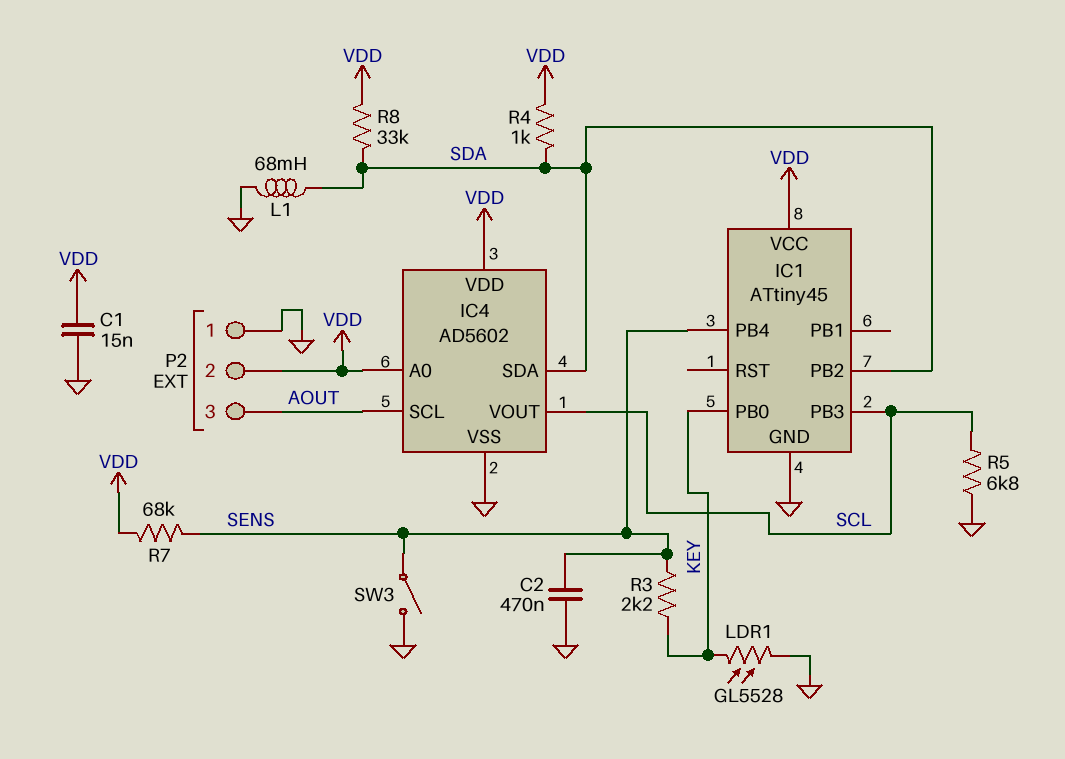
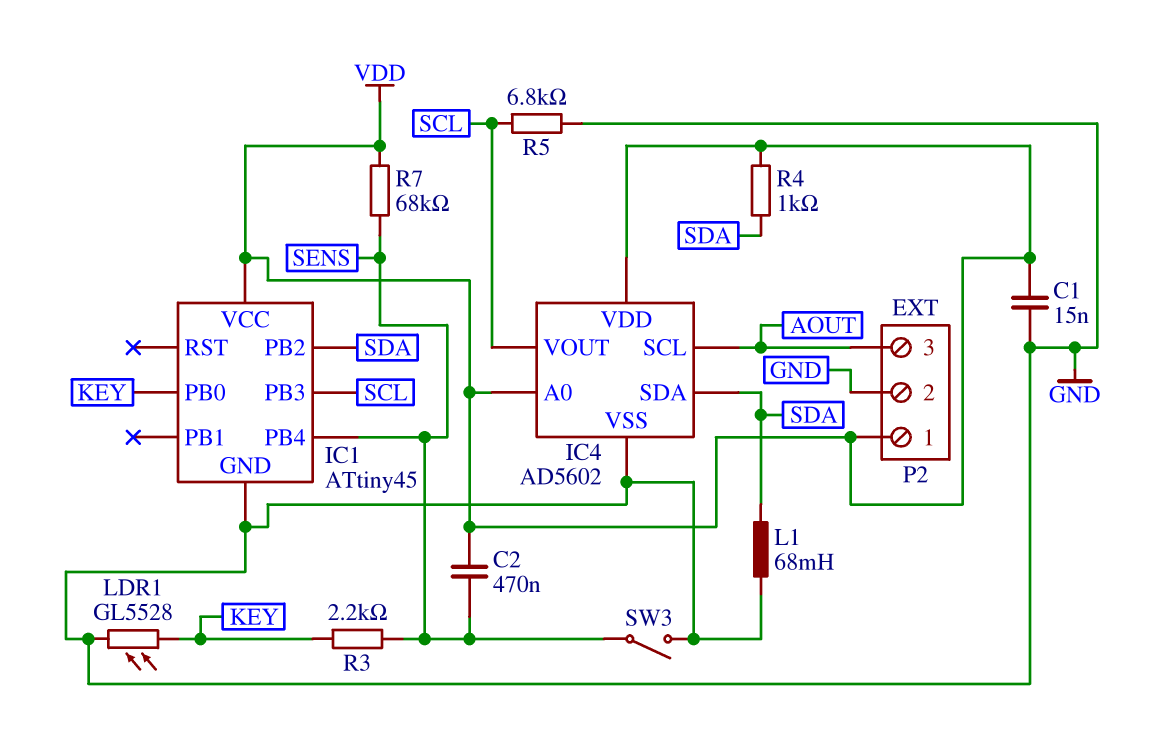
C2: 470nF (GND, SENS) -> 470nF (SENS, VDD)
P2 pin 1: GND -> VDD
P2 pin 2: VDD -> GND
R8: 33k (SDA, VDD) -> none

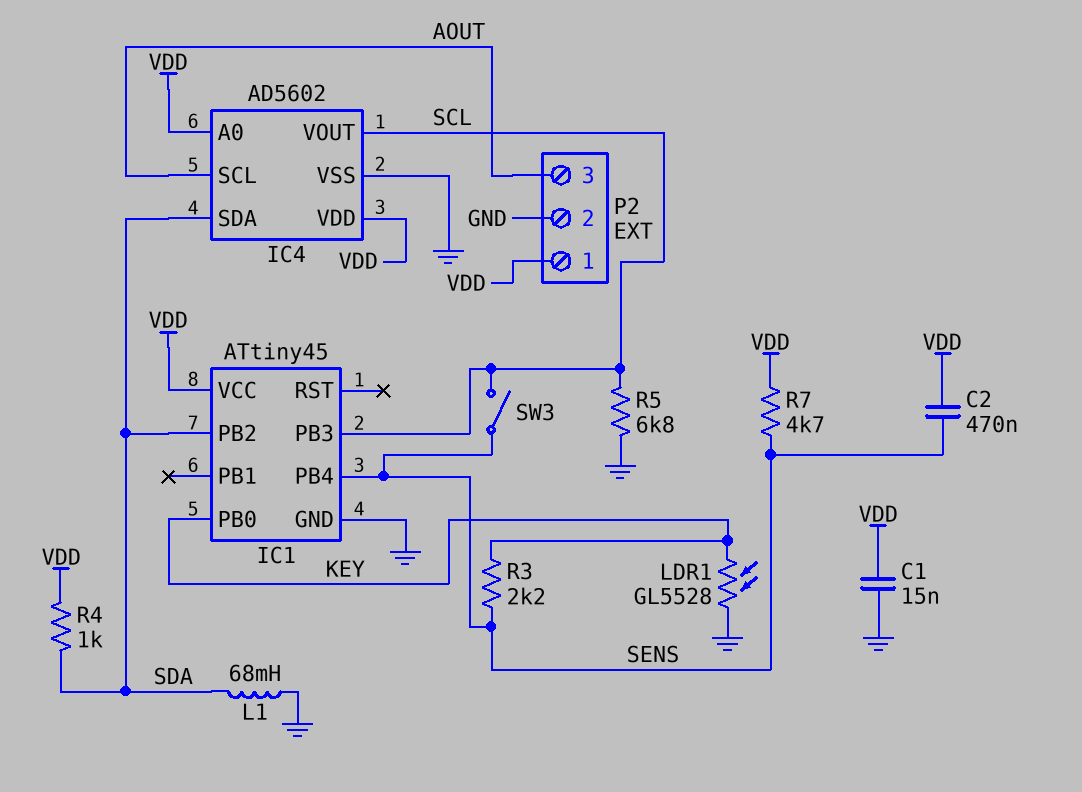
R7: 68k (SENS, VDD) -> 4.7k (SENS, VDD)
SW3: switch (GND, SENS) -> switch (SCL, SENS)

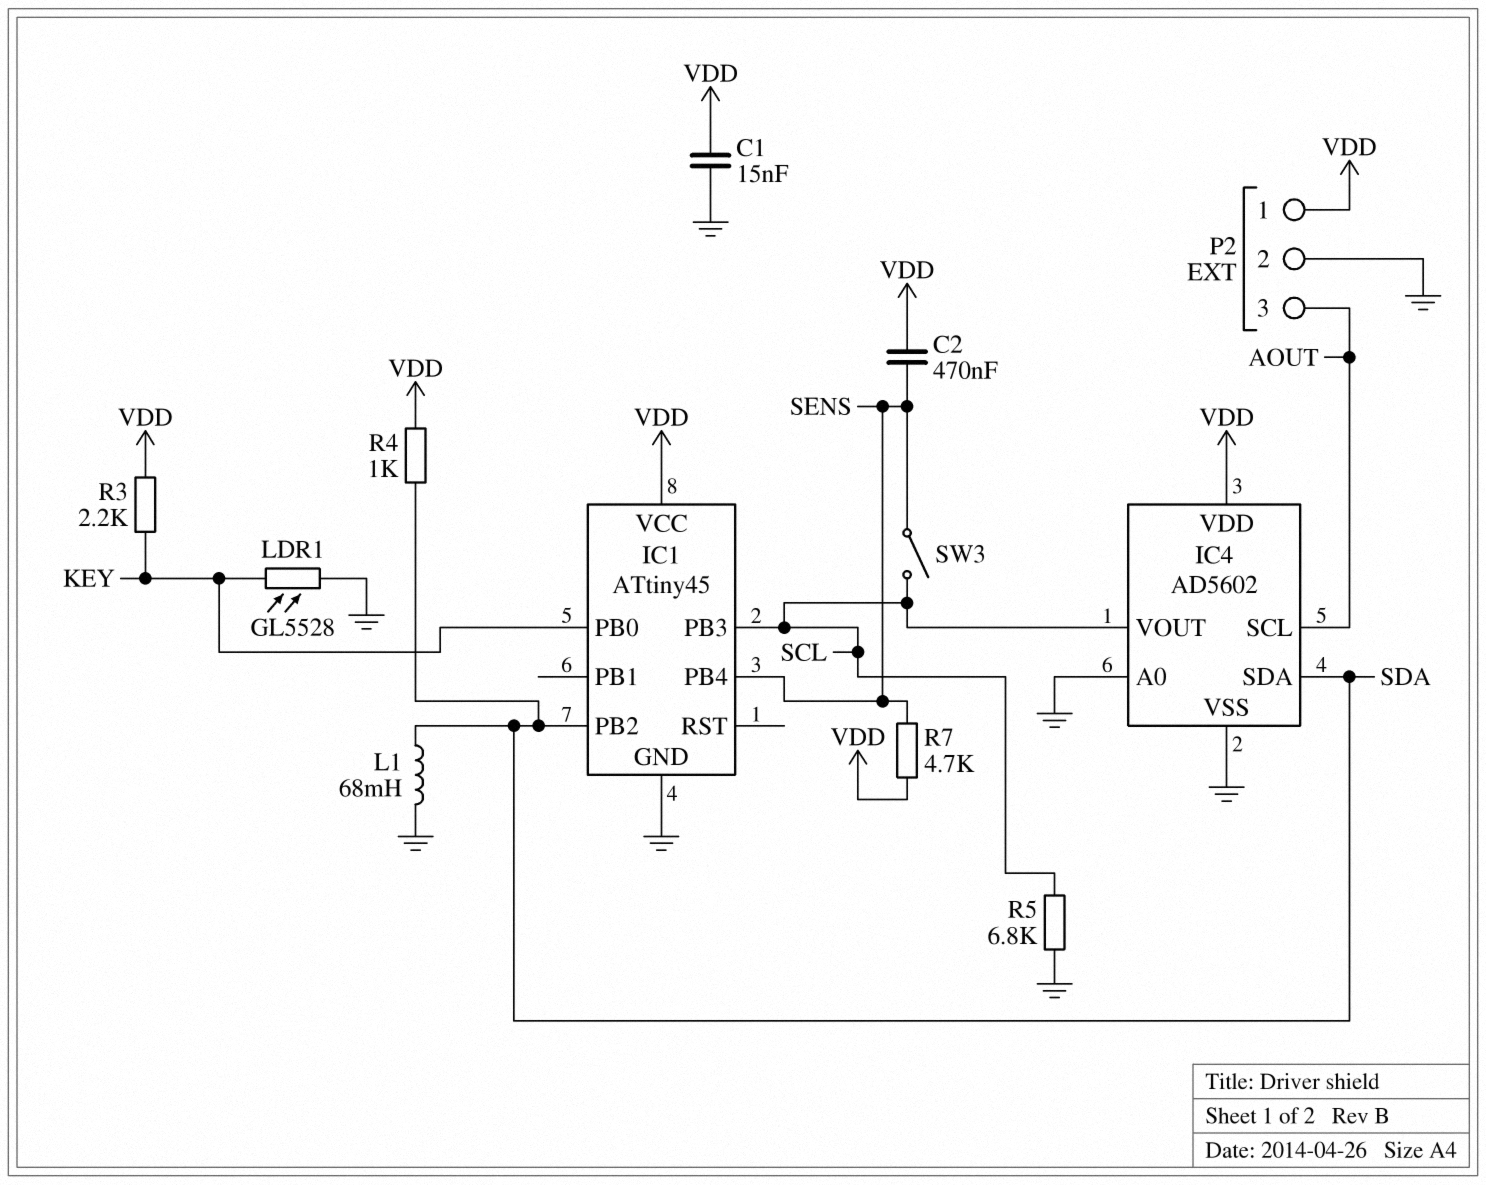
IC4 pin A0: VDD -> GND
R3: 2.2k (KEY, SENS) -> 2.2k (KEY, VDD)

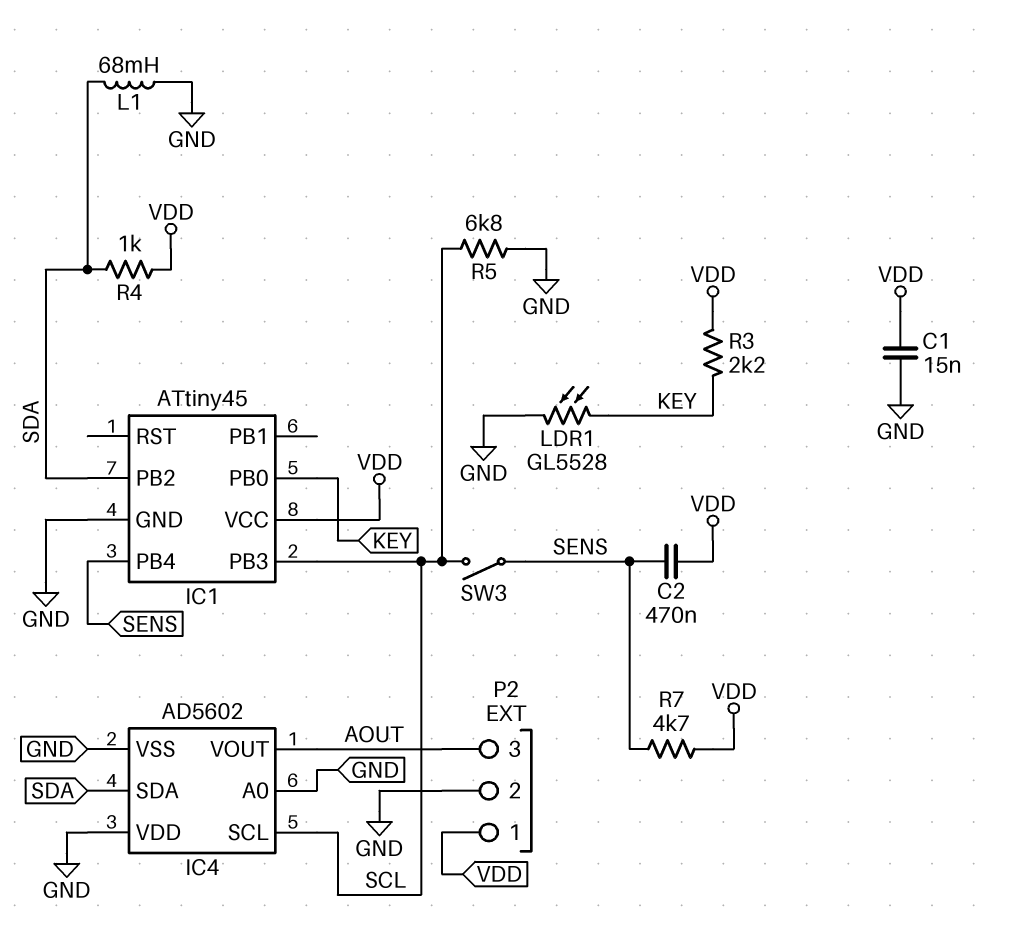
IC4 pin SCL: AOUT -> SCL
IC4 pin VDD: VDD -> GND
IC4 pin VOUT: SCL -> AOUT

